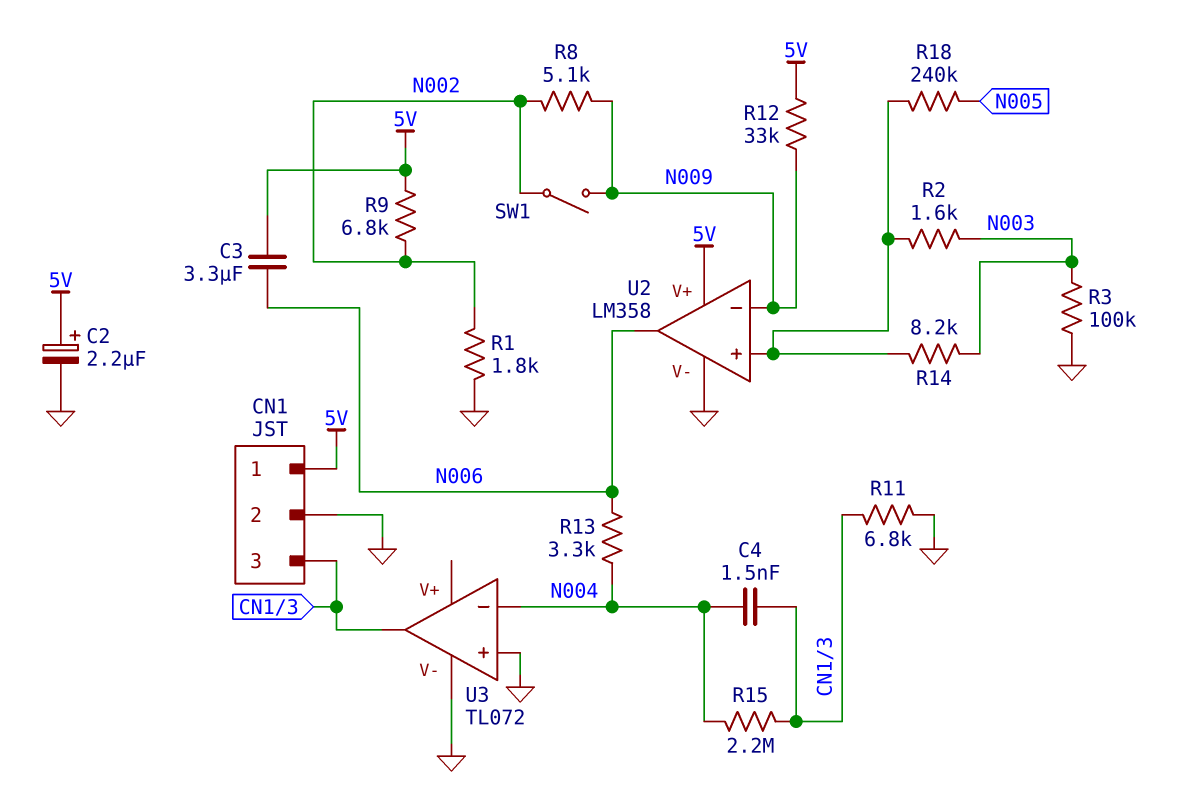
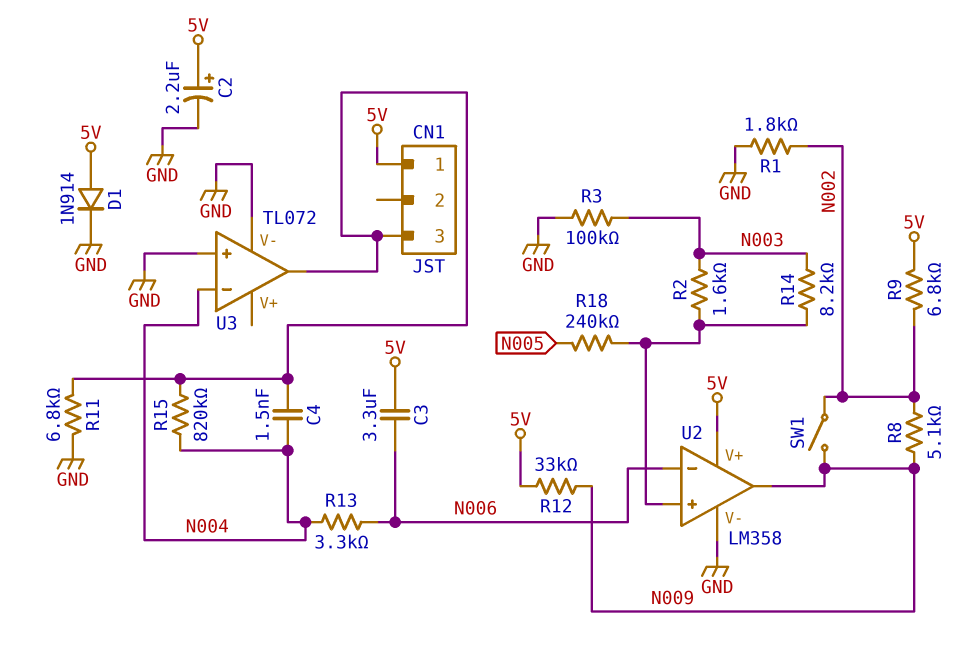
CN1 pin 2: GND -> none
D1: none -> diode 1N914 (A 5V, K GND)
R15: 2.2M (CN1/3, N004) -> 820k (CN1/3, N004)
U2 pin in-: N009 -> N006
U2 pin out: N006 -> N009

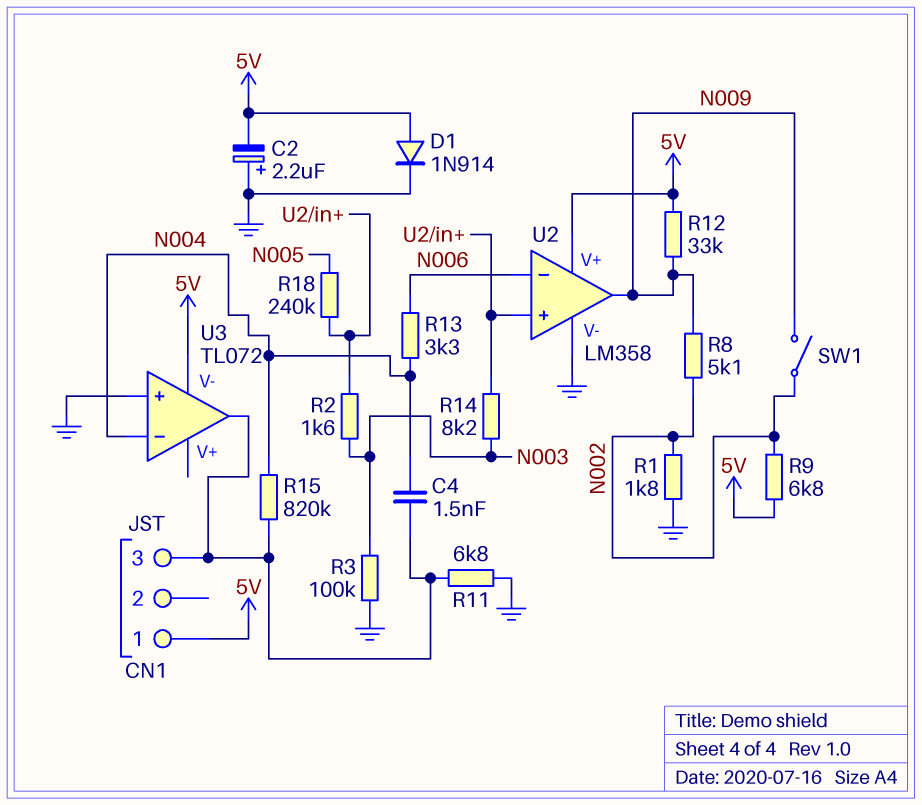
C2: 2.2uF (plus 5V, minus GND) -> 2.2uF (plus GND, minus 5V)
C3: 3.3uF (5V, N006) -> none
U3 pin V-: GND -> 5V

